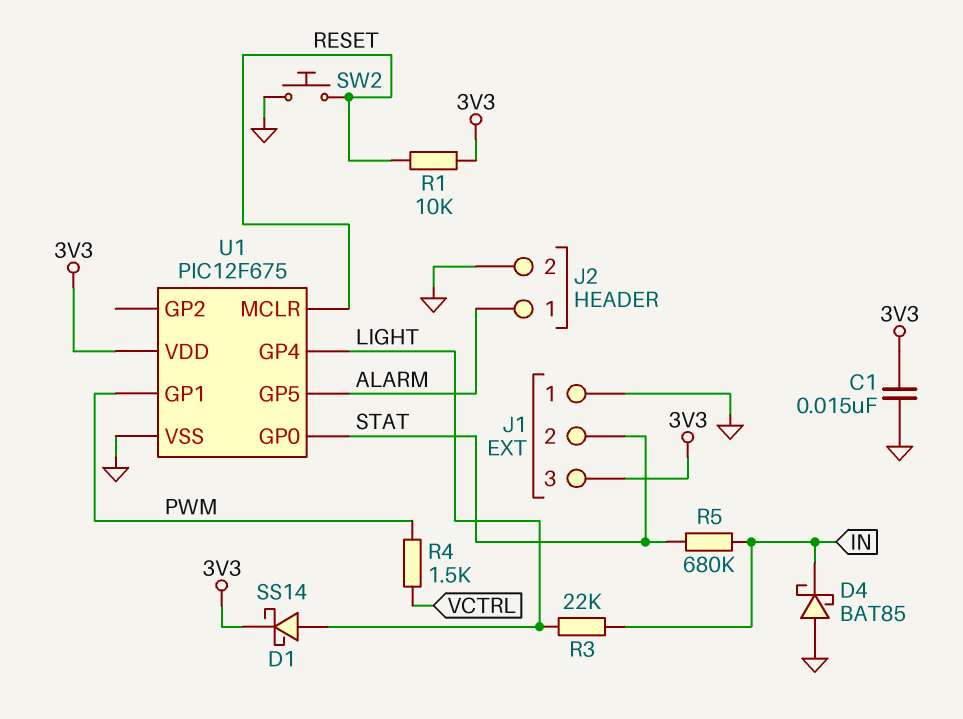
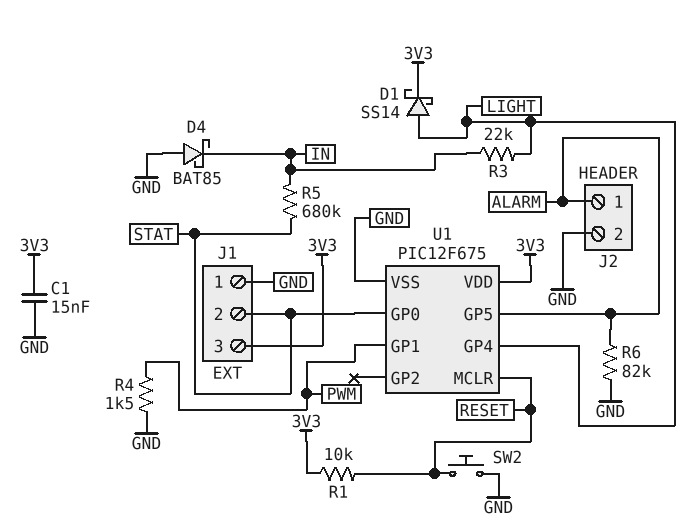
R4: 1.5k (PWM, VCTRL) -> 1.5k (GND, PWM)
R6: none -> 82k (ALARM, GND)

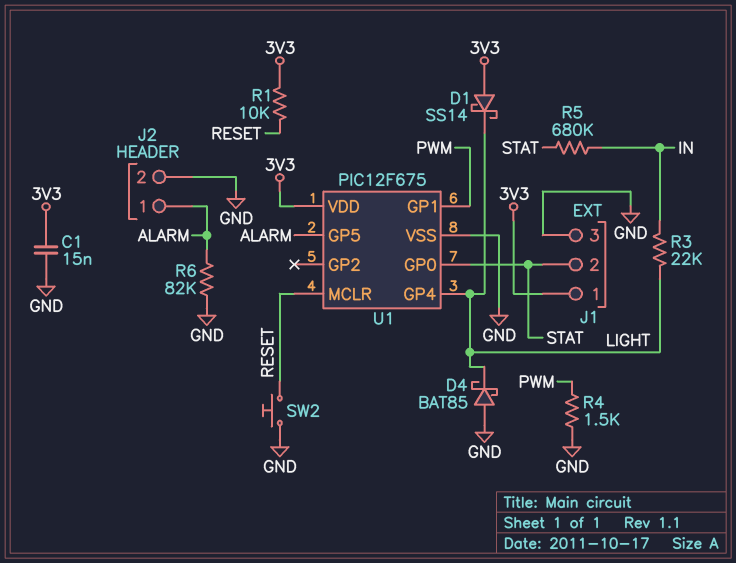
D1: schottky SS14 (A LIGHT, K 3V3) -> schottky SS14 (A 3V3, K LIGHT)
D4: schottky BAT85 (A GND, K IN) -> schottky BAT85 (A GND, K LIGHT)
J1 pin 1: GND -> 3V3
J1 pin 3: 3V3 -> GND

